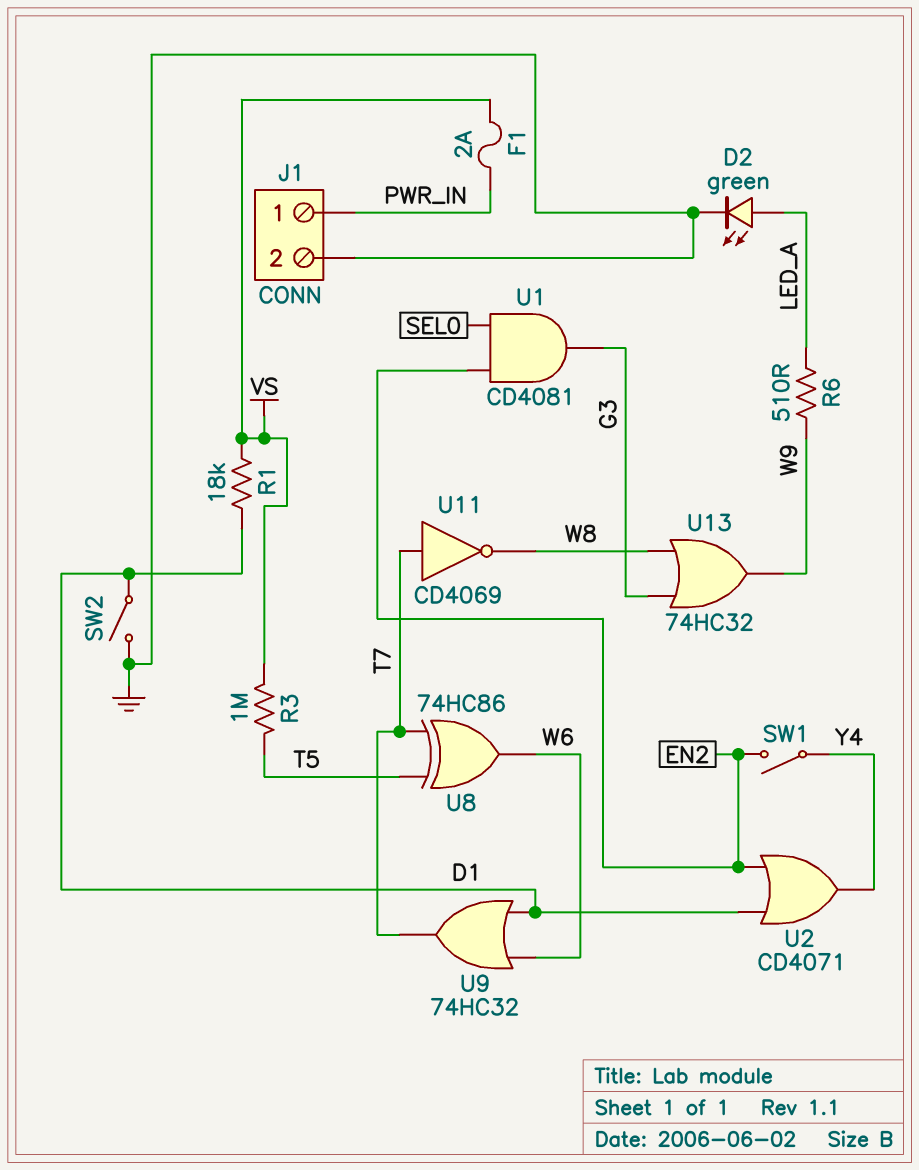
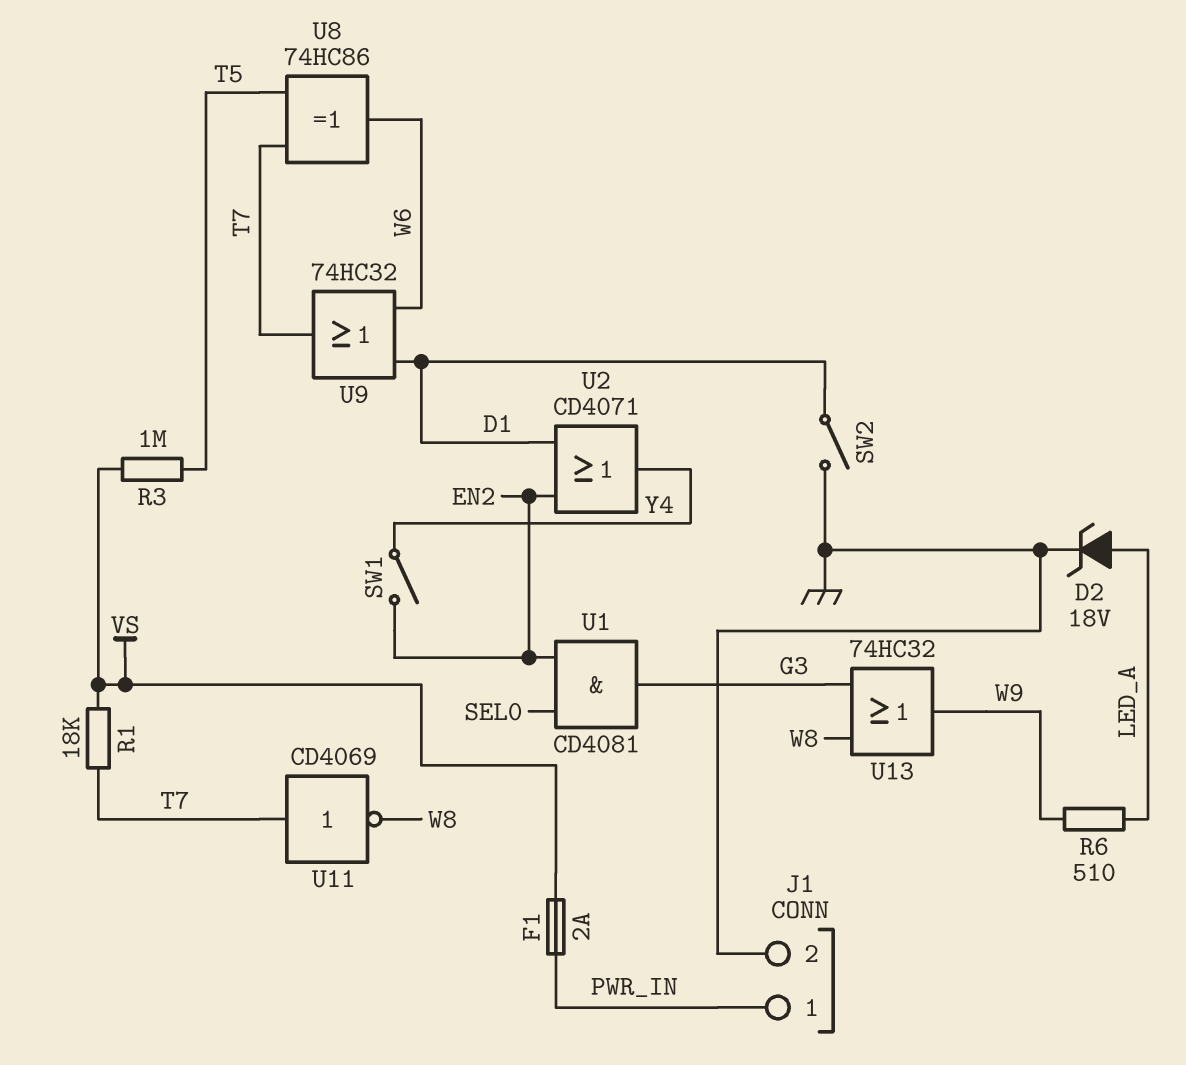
D2: LED green (A LED_A, K GND) -> zener 18V (A LED_A, K GND)
R1: 18k (D1, VS) -> 18k (T7, VS)

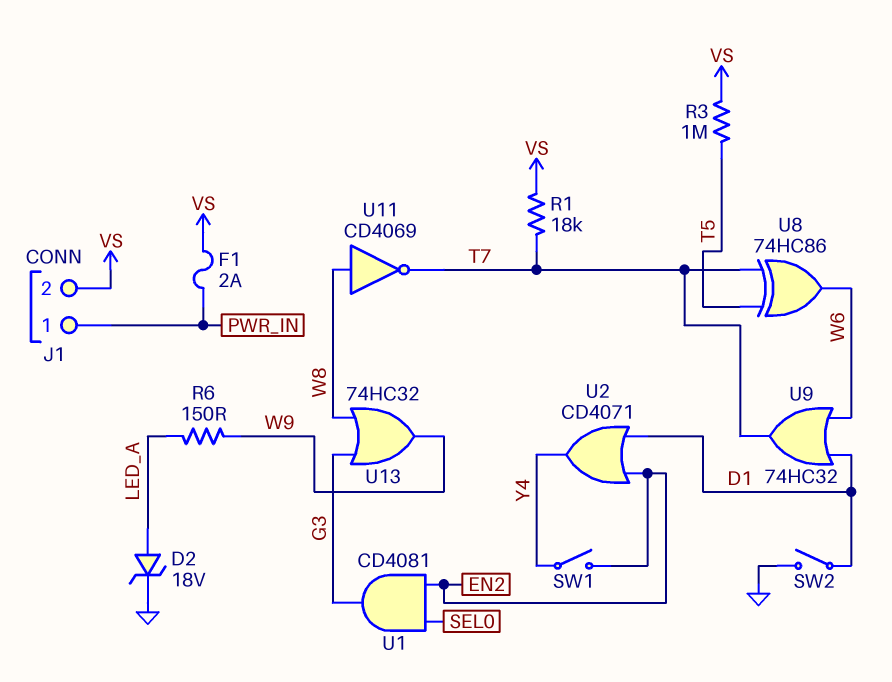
J1 pin 2: GND -> VS
R6: 510 (LED_A, W9) -> 150 (LED_A, W9)
U11: NOT CD4069 (in T7, out W8) -> NOT CD4069 (in W8, out T7)

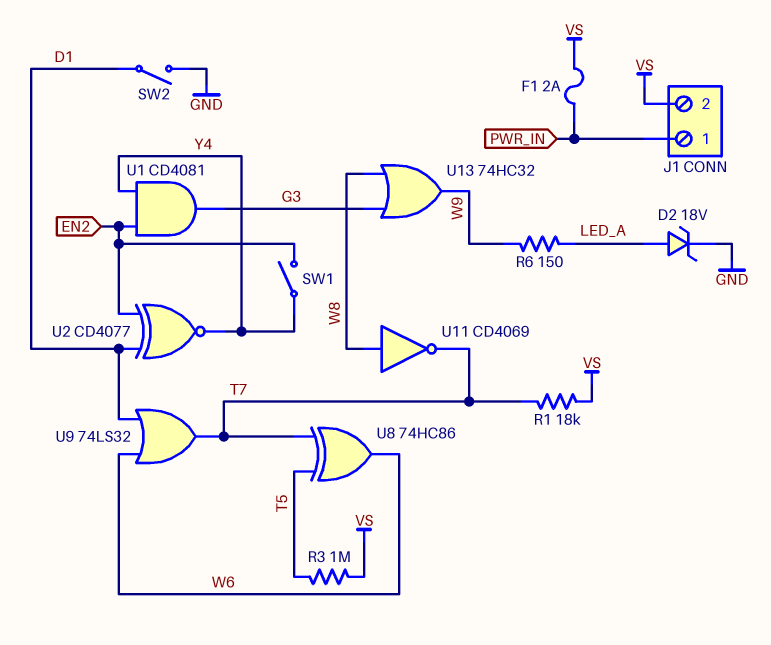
U1: AND CD4081 (in EN2, in SEL0, out G3) -> AND CD4081 (in EN2, in Y4, out G3)
U2: OR CD4071 (in D1, in EN2, out Y4) -> XNOR CD4077 (in D1, in EN2, out Y4)
U9: OR 74HC32 (in D1, in W6, out T7) -> OR 74LS32 (in D1, in W6, out T7)

